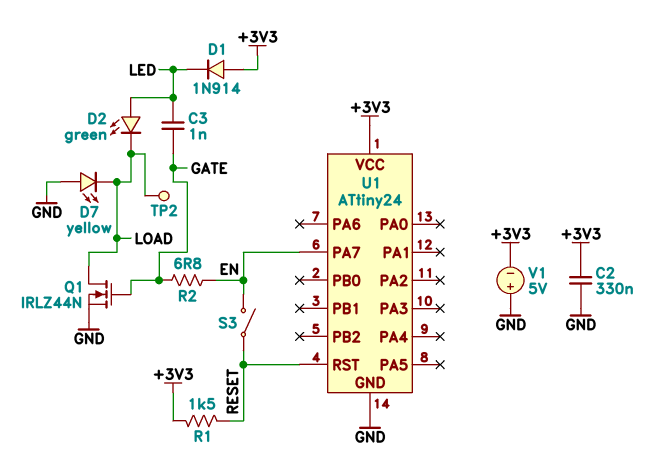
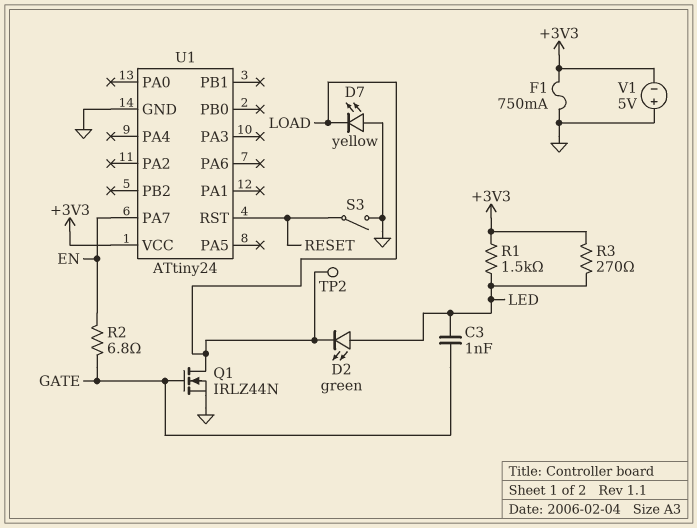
C2: 330nF (+3V3, GND) -> none
D1: diode 1N914 (A +3V3, K LED) -> none
F1: none -> 750mA (+3V3, GND)
R1: 1.5k (+3V3, RESET) -> 1.5k (+3V3, LED)
R3: none -> 270 (+3V3, LED)
S3: switch (EN, RESET) -> switch (GND, RESET)

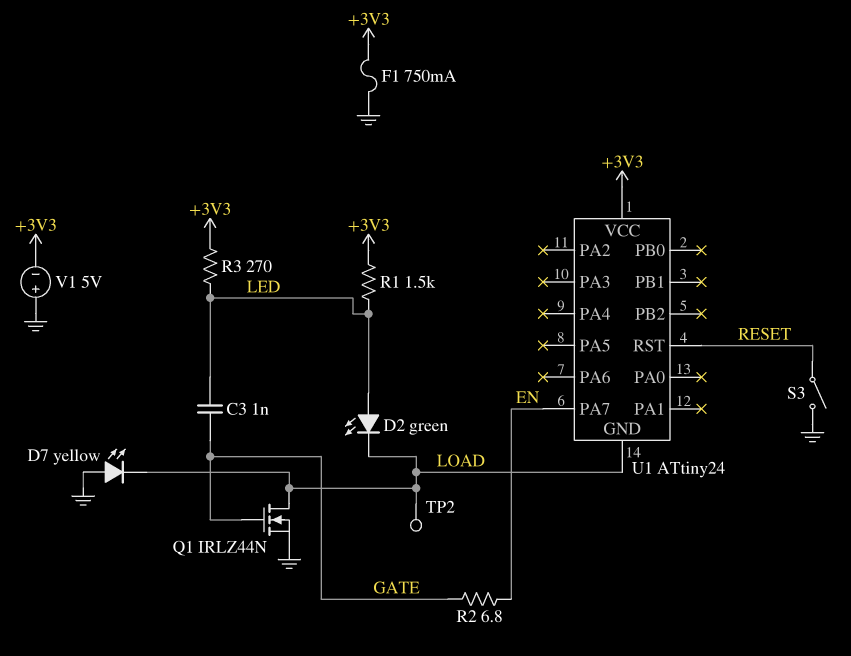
U1 pin GND: GND -> LOAD

